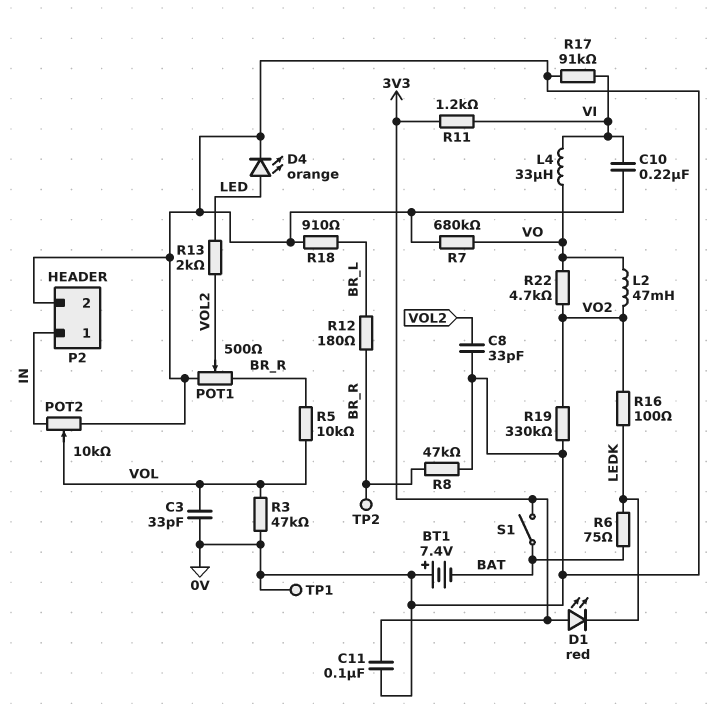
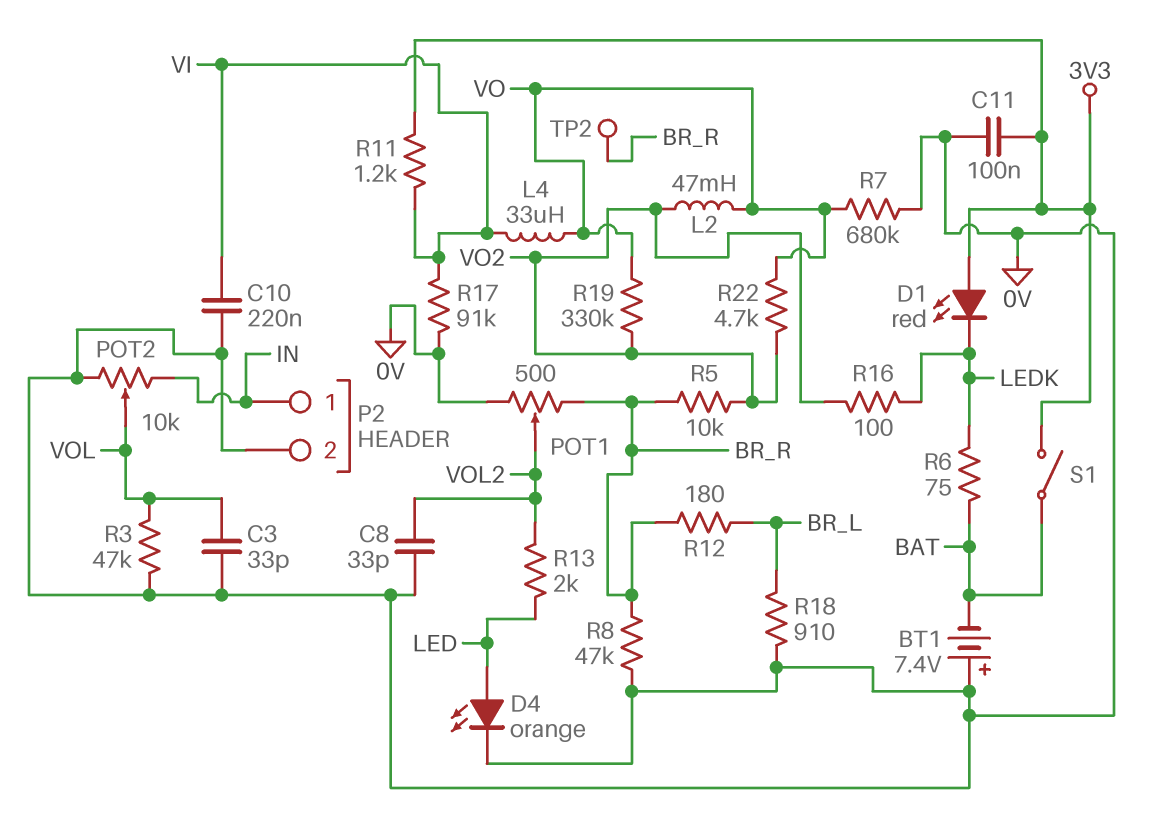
R5: 10k (BR_R, VOL) -> 10k (BR_R, VO2)
R19: 330k (0V, VO2) -> 330k (VO, VO2)
TP1: test point (0V) -> none

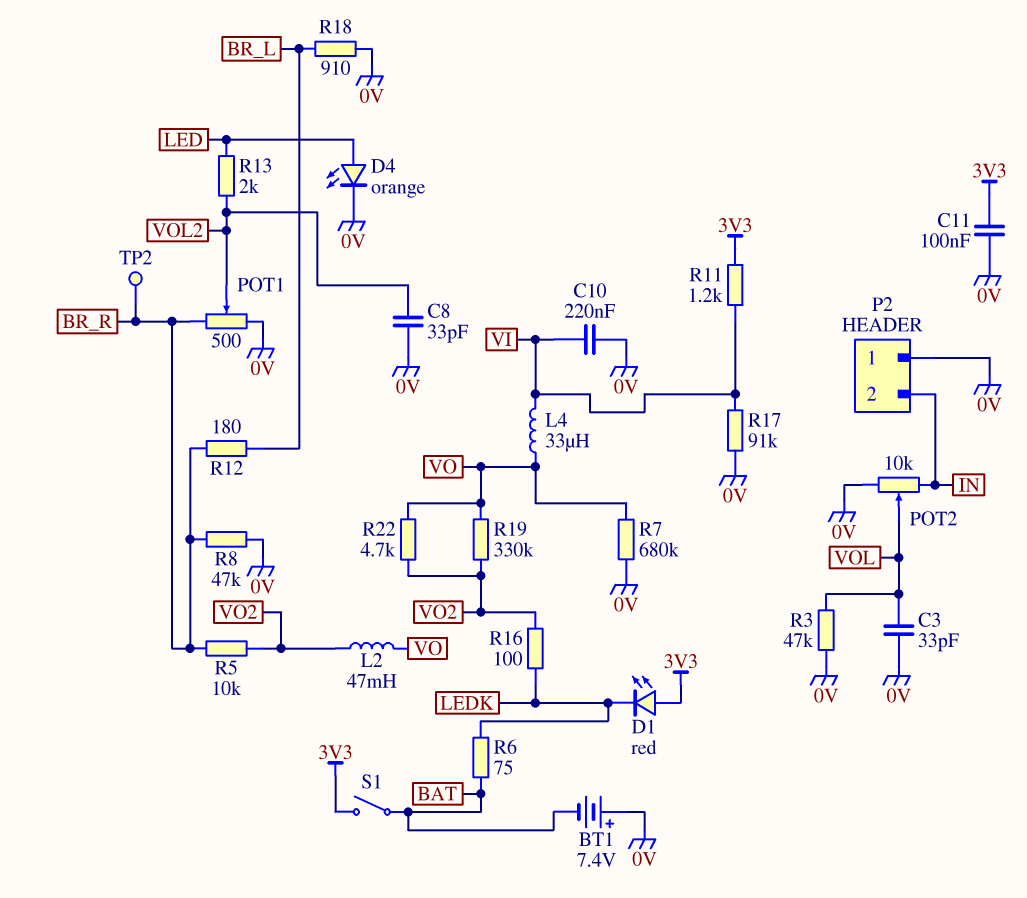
P2 pin 1: IN -> 0V
P2 pin 2: 0V -> IN

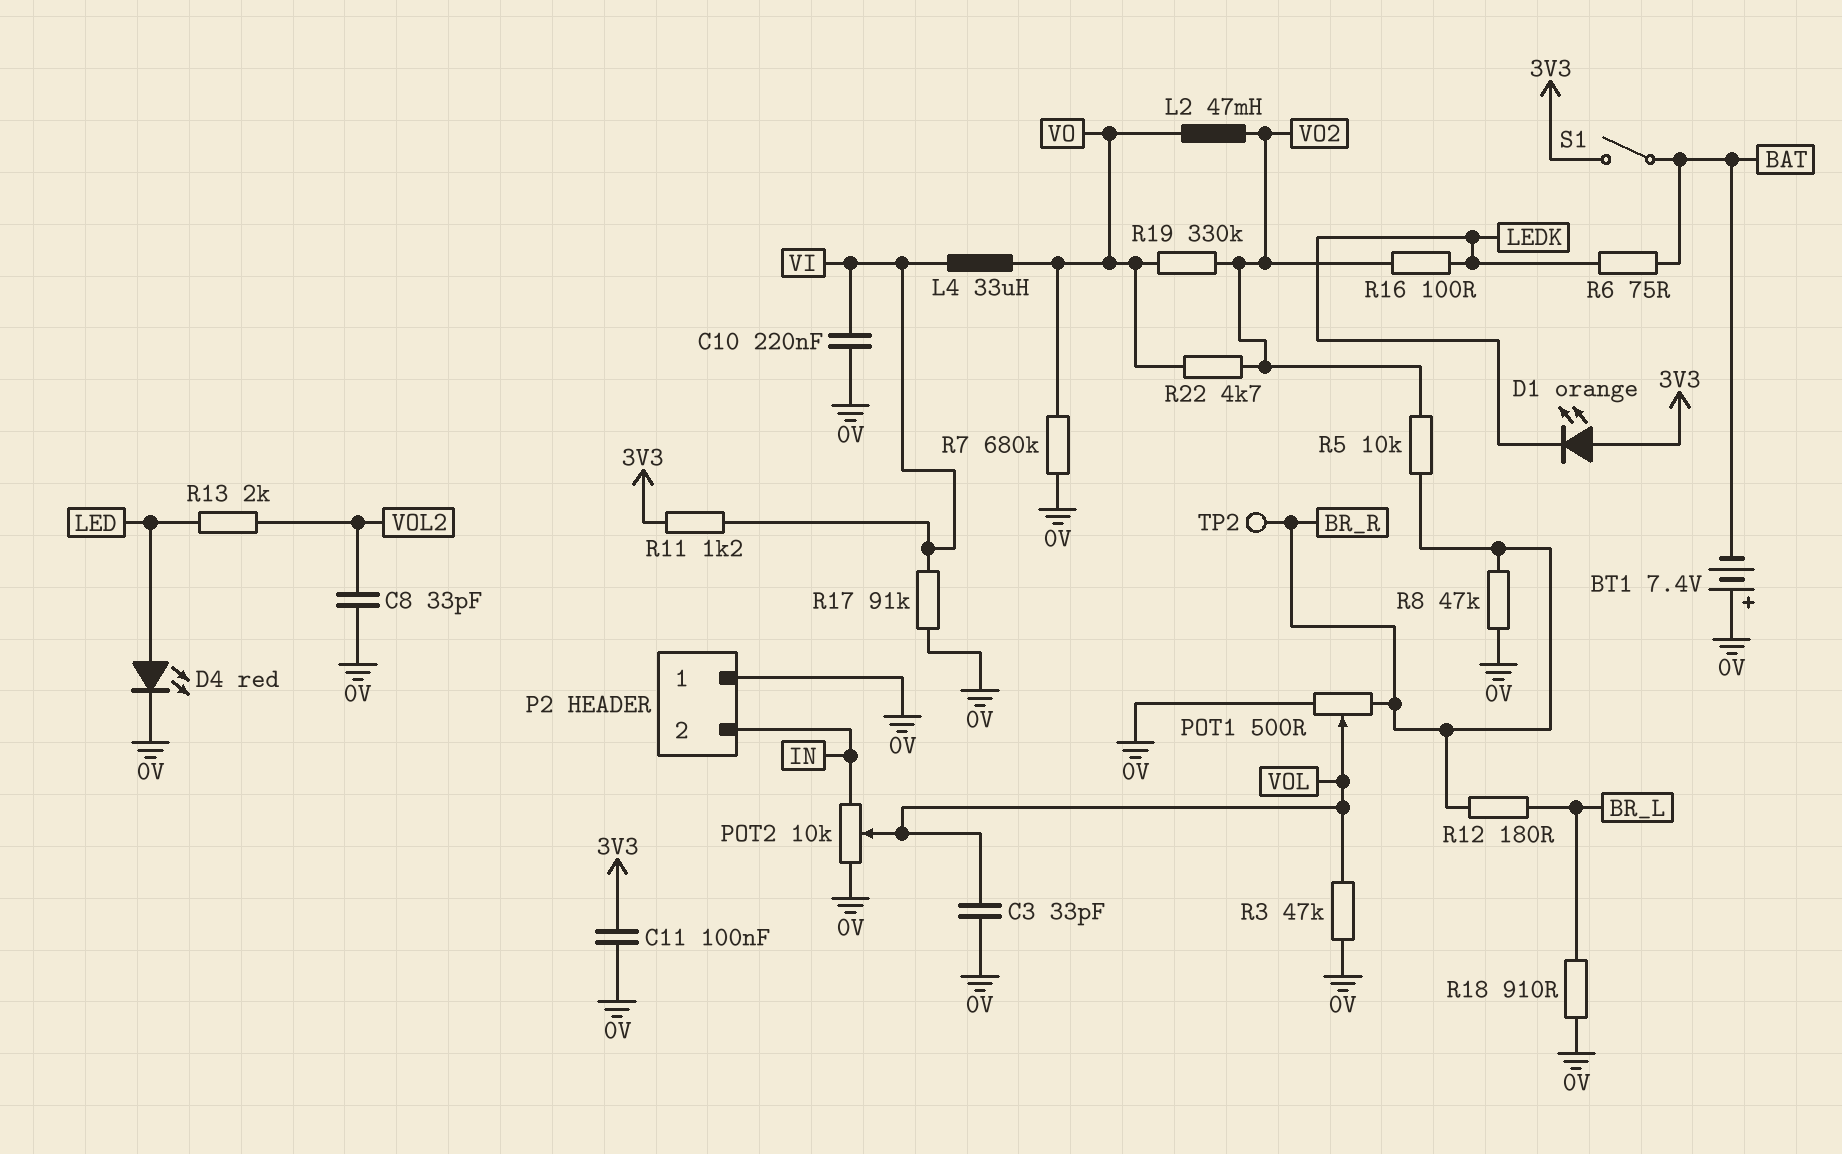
D1: LED red (A 3V3, K LEDK) -> LED orange (A 3V3, K LEDK)
D4: LED orange (A LED, K 0V) -> LED red (A LED, K 0V)
POT1: 500 (0V, BR_R, wiper VOL2) -> 500 (0V, BR_R, wiper VOL)

